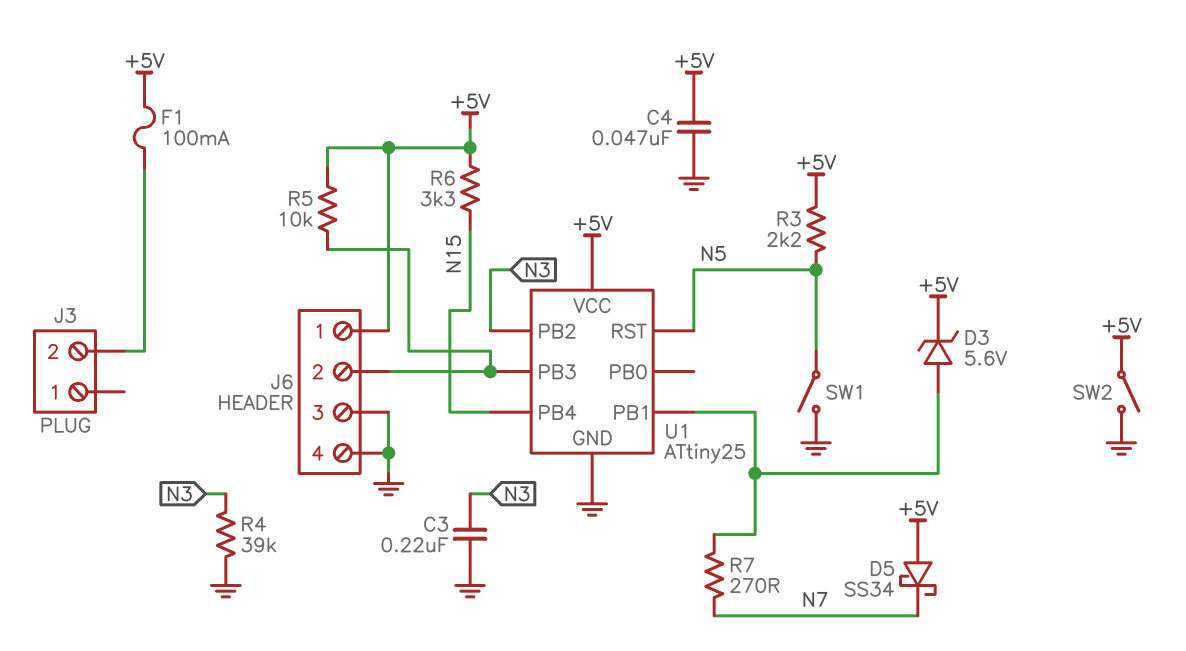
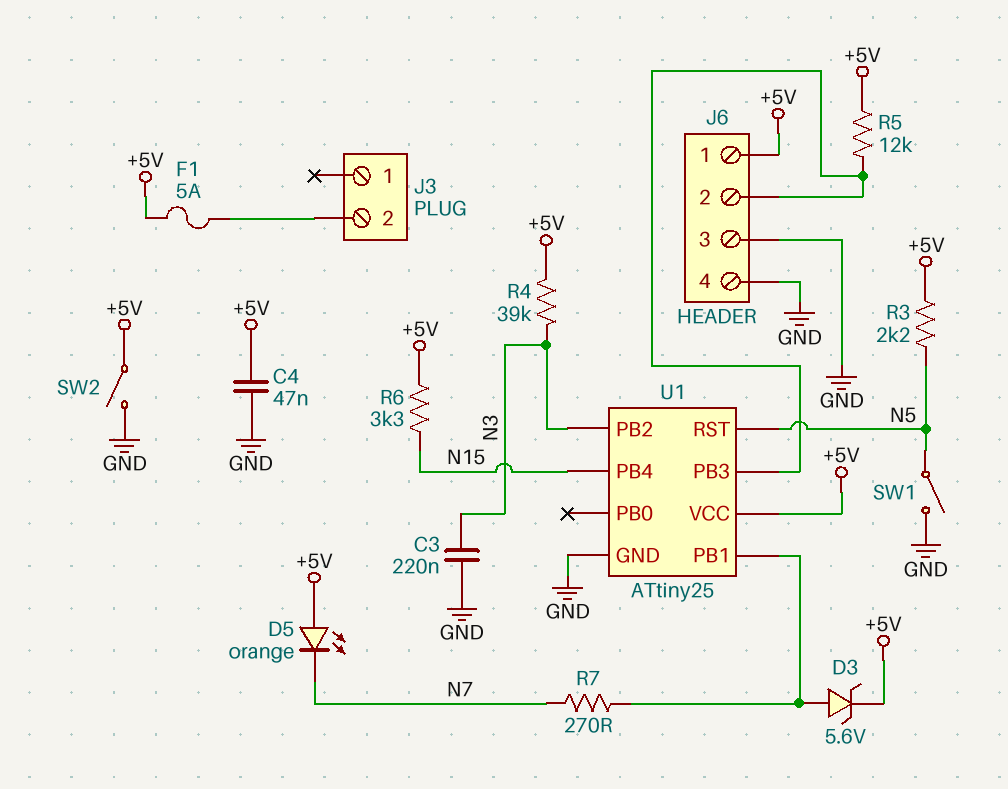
D5: schottky SS34 (A +5V, K N7) -> LED orange (A +5V, K N7)
F1: 100mA (+5V, J3/2) -> 5A (+5V, J3/2)
R4: 39k (GND, N3) -> 39k (+5V, N3)
R5: 10k (+5V, J6/2) -> 12k (+5V, J6/2)

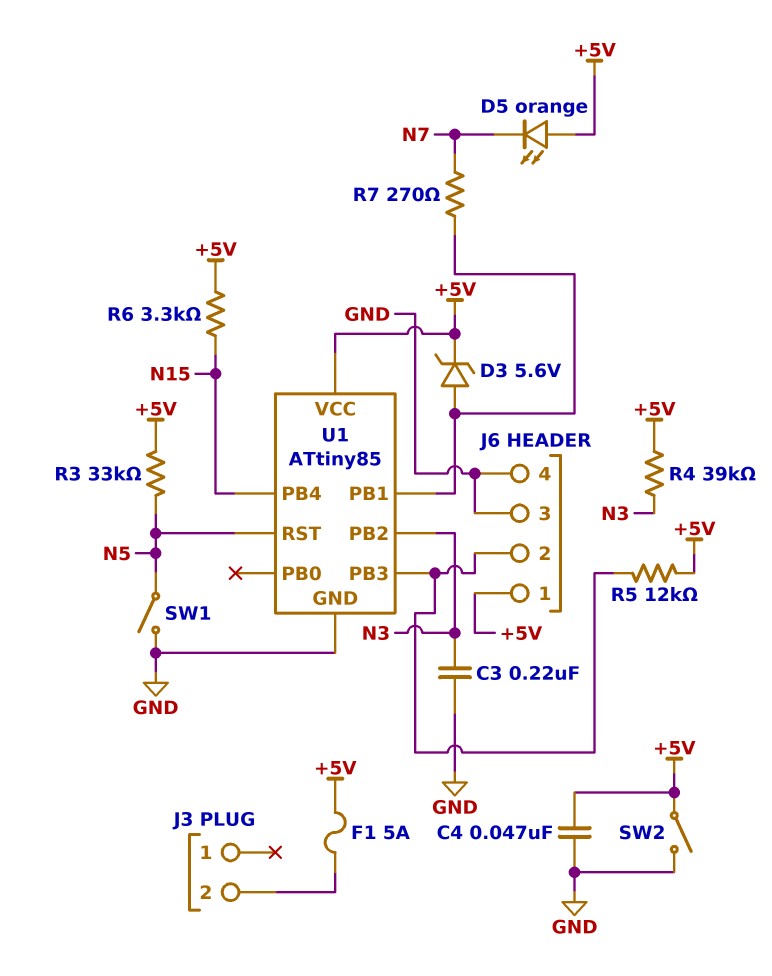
R3: 2.2k (+5V, N5) -> 33k (+5V, N5)
U1: ATtiny25 -> ATtiny85

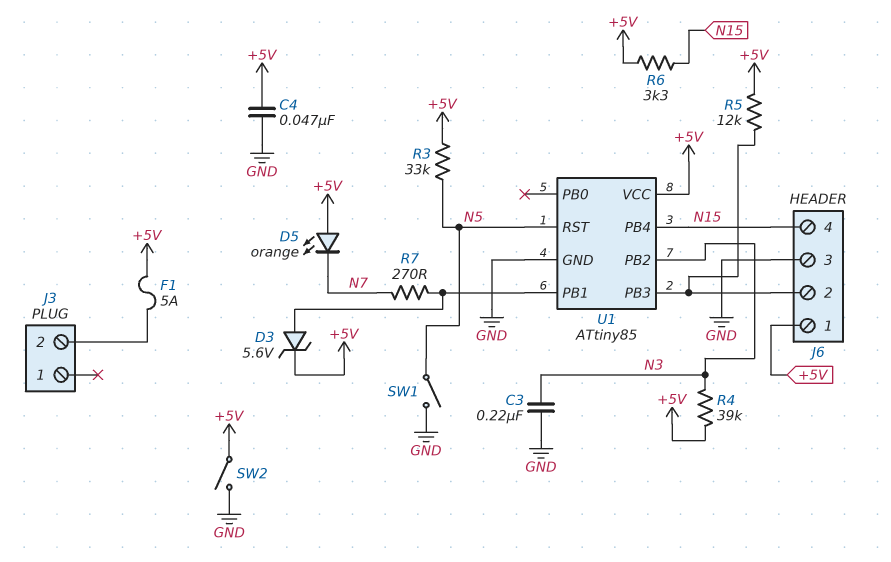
J6 pin 4: GND -> N15

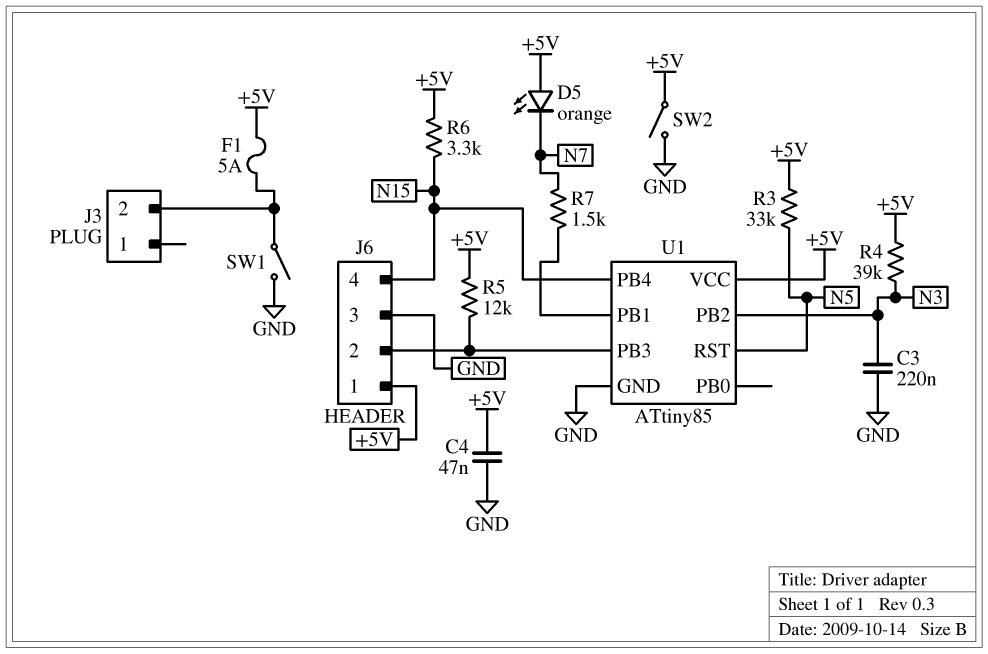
D3: zener 5.6V (A U1/PB1, K +5V) -> none
R7: 270 (N7, U1/PB1) -> 1.5k (N7, U1/PB1)
SW1: switch (GND, N5) -> switch (GND, J3/2)

